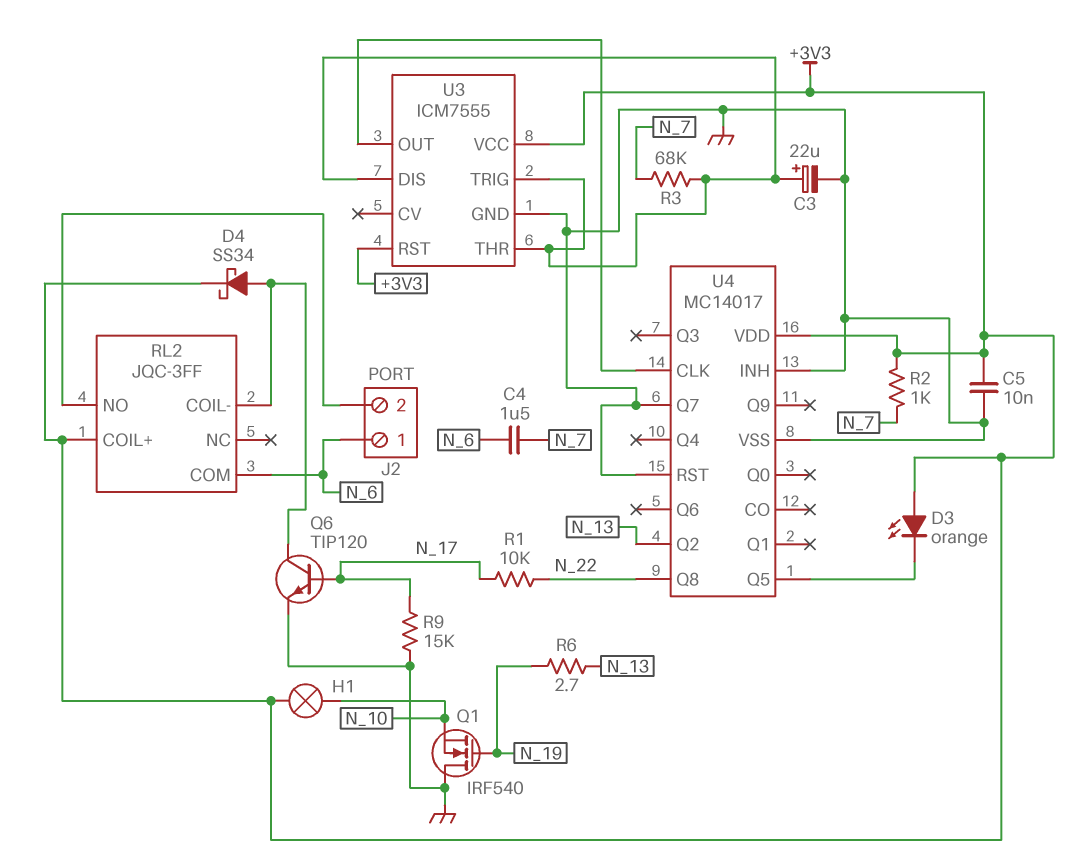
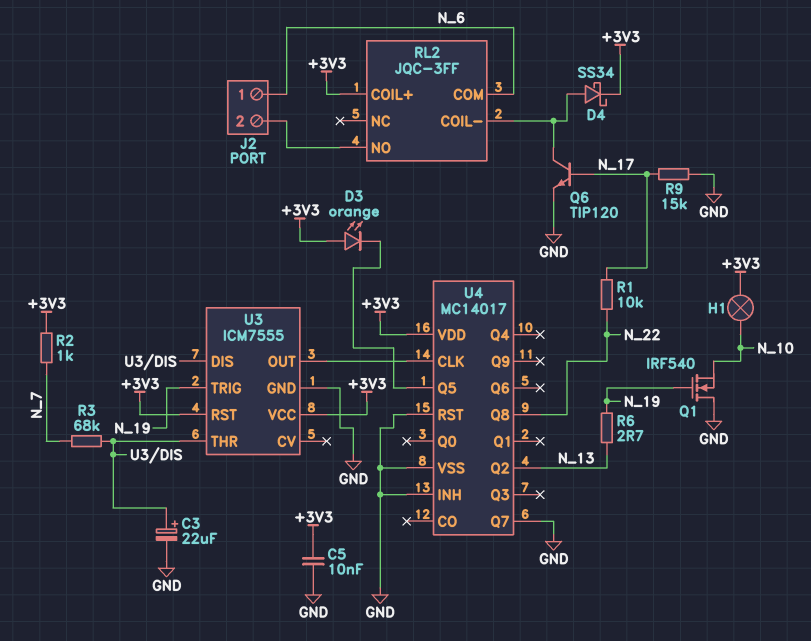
C4: 1.5uF (N_6, N_7) -> none
U3 pin TRIG: U3/DIS -> N_19

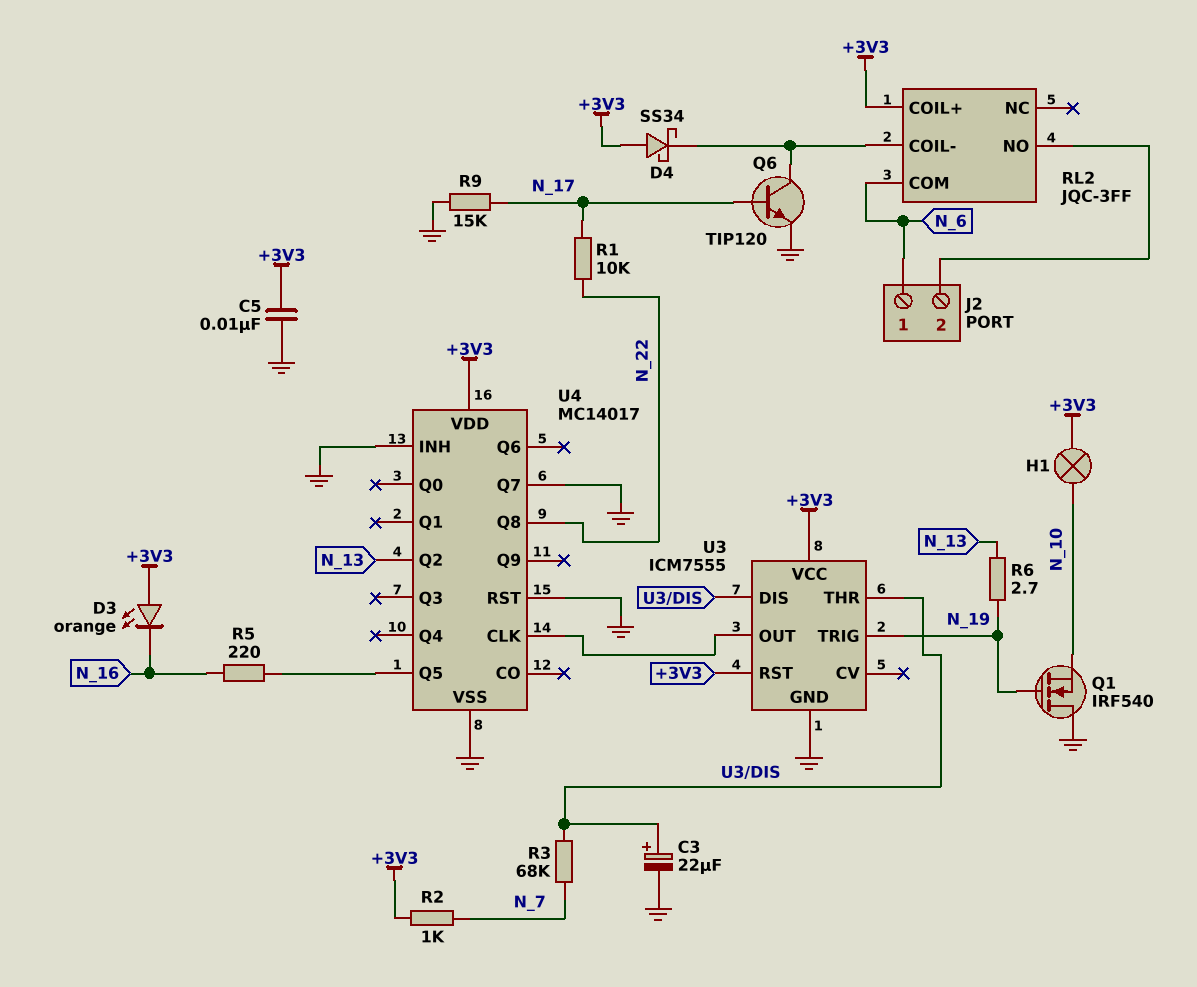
D3: LED orange (A +3V3, K U4/Q5) -> LED orange (A +3V3, K N_16)
D4: schottky SS34 (A RL2/COIL-, K +3V3) -> schottky SS34 (A +3V3, K RL2/COIL-)
R5: none -> 220 (N_16, U4/Q5)

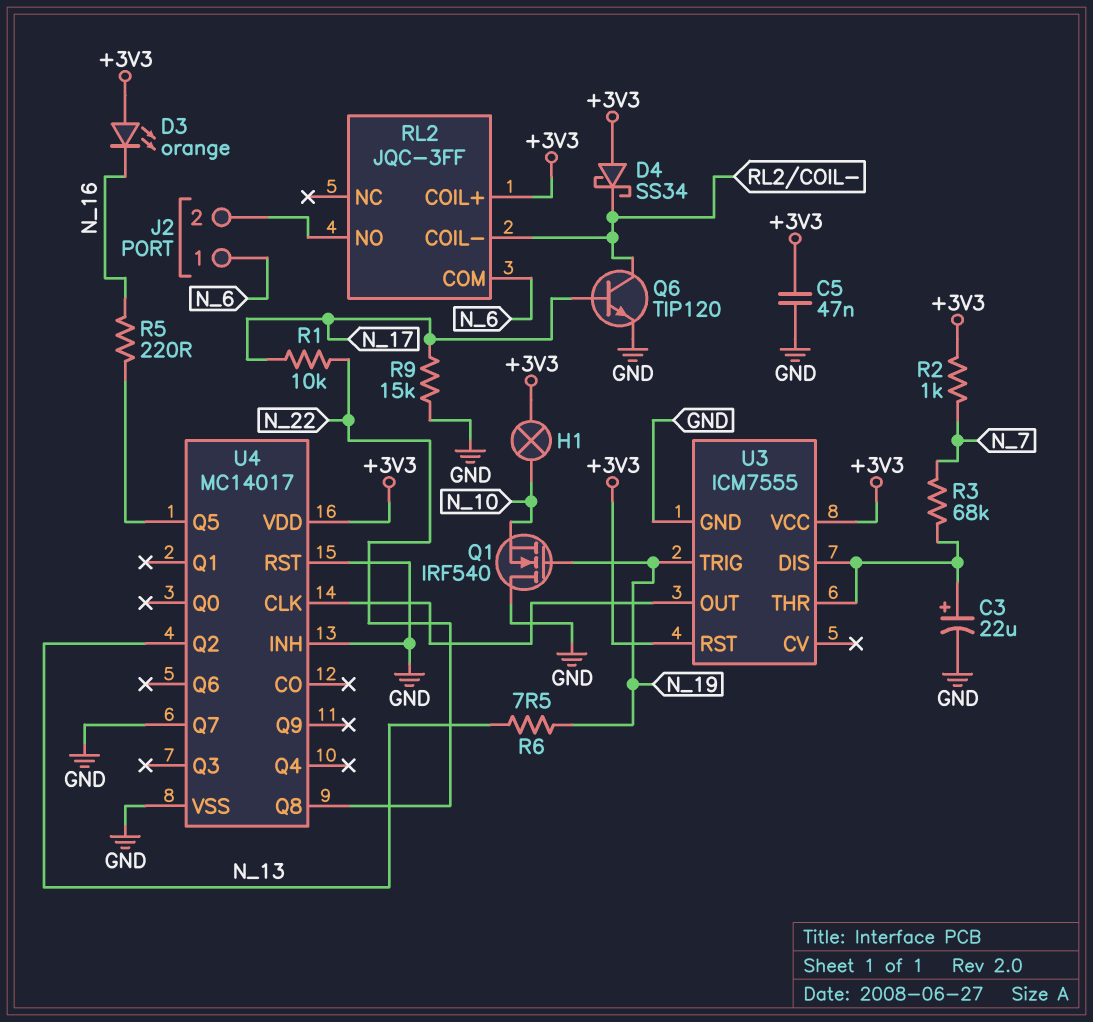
C5: 10nF (+3V3, GND) -> 47nF (+3V3, GND)
R6: 2.7 (N_13, N_19) -> 7.5 (N_13, N_19)

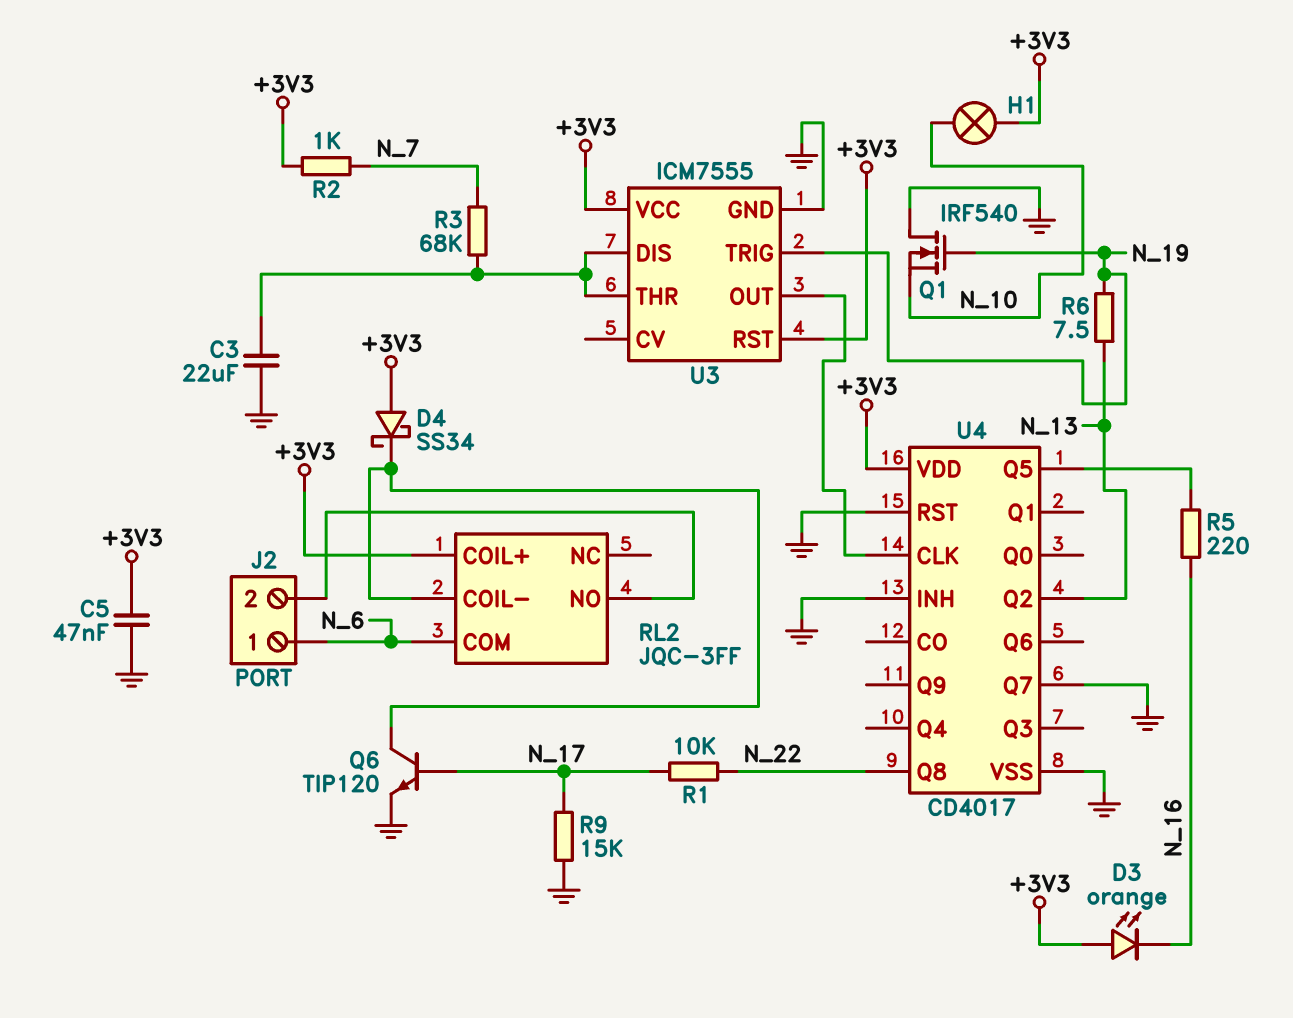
C3: 22uF (plus U3/DIS, minus GND) -> 22uF (GND, U3/DIS)
U4: MC14017 -> CD4017

